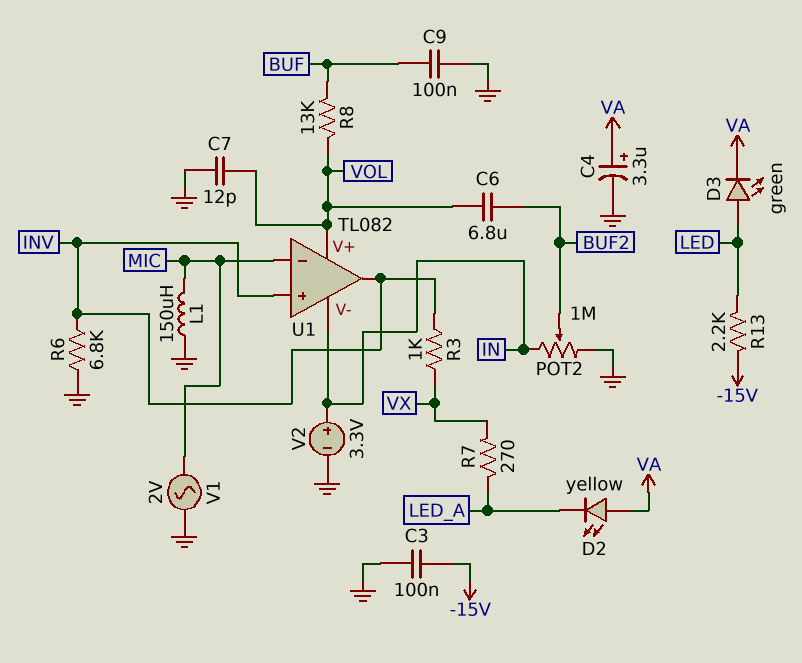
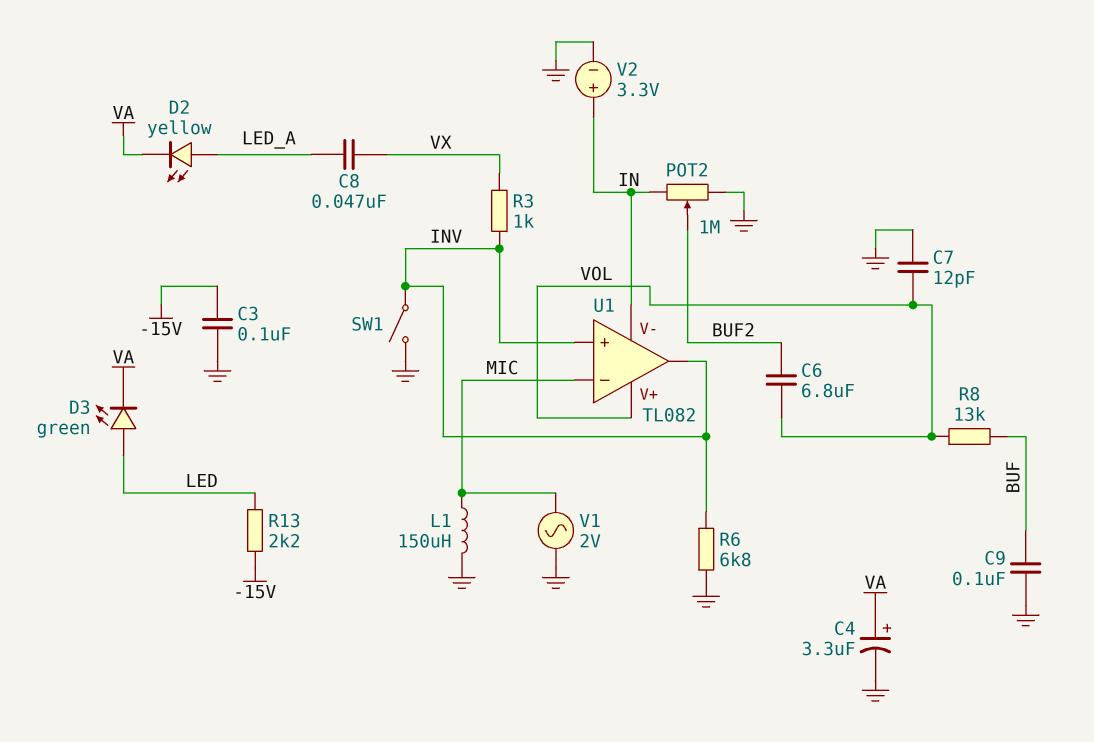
C8: none -> 47nF (LED_A, VX)
D2: LED yellow (A VA, K LED_A) -> LED yellow (A LED_A, K VA)
R7: 270 (LED_A, VX) -> none
SW1: none -> switch (GND, INV)

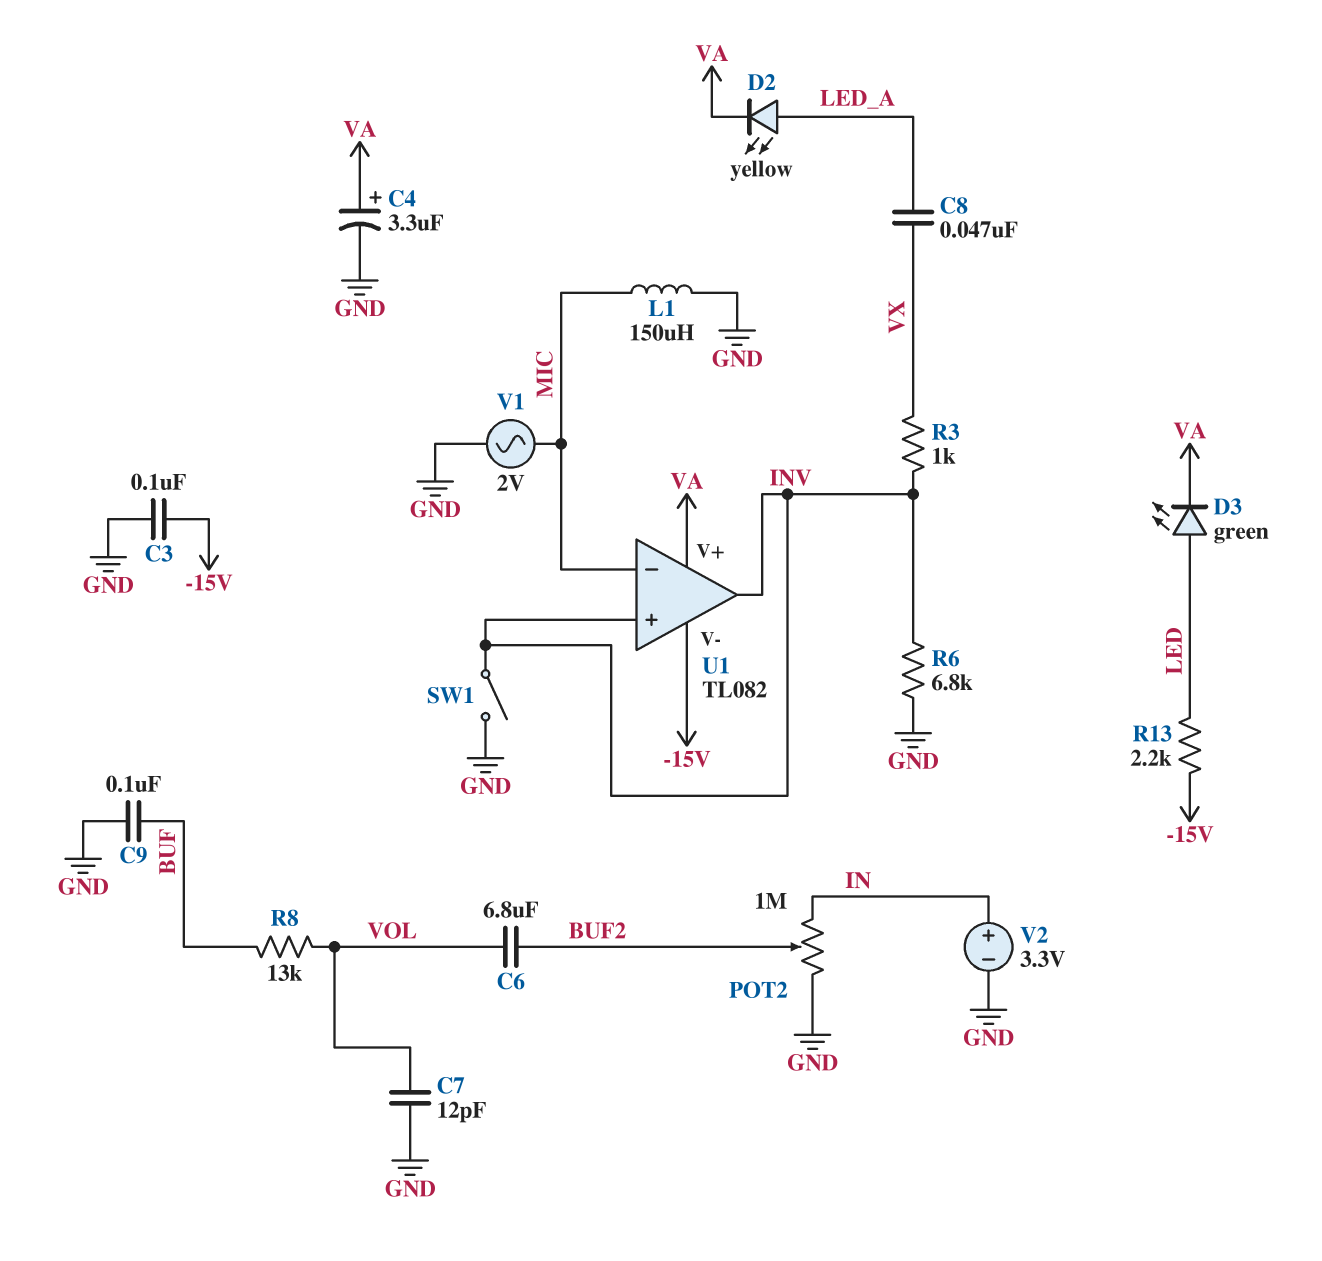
U1 pin V+: VOL -> VA
U1 pin V-: IN -> -15V

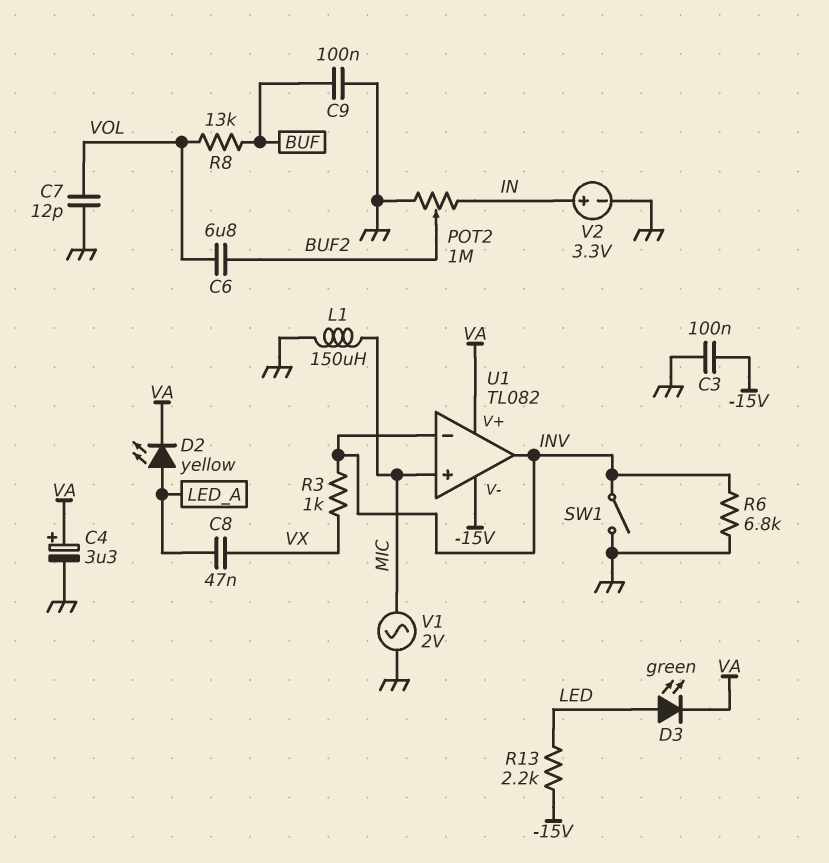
U1 pin in+: INV -> MIC
U1 pin in-: MIC -> INV

